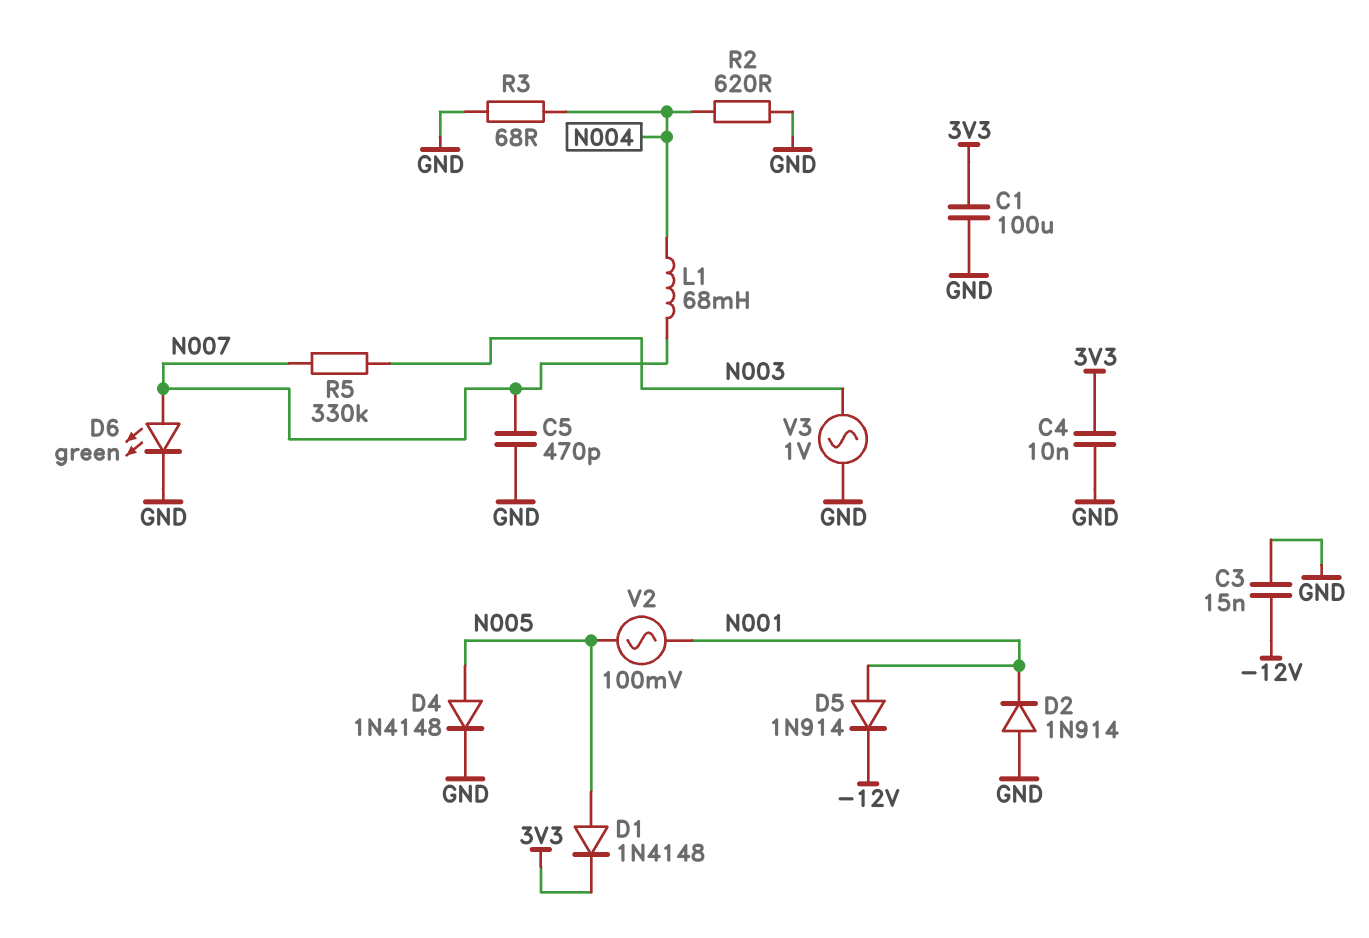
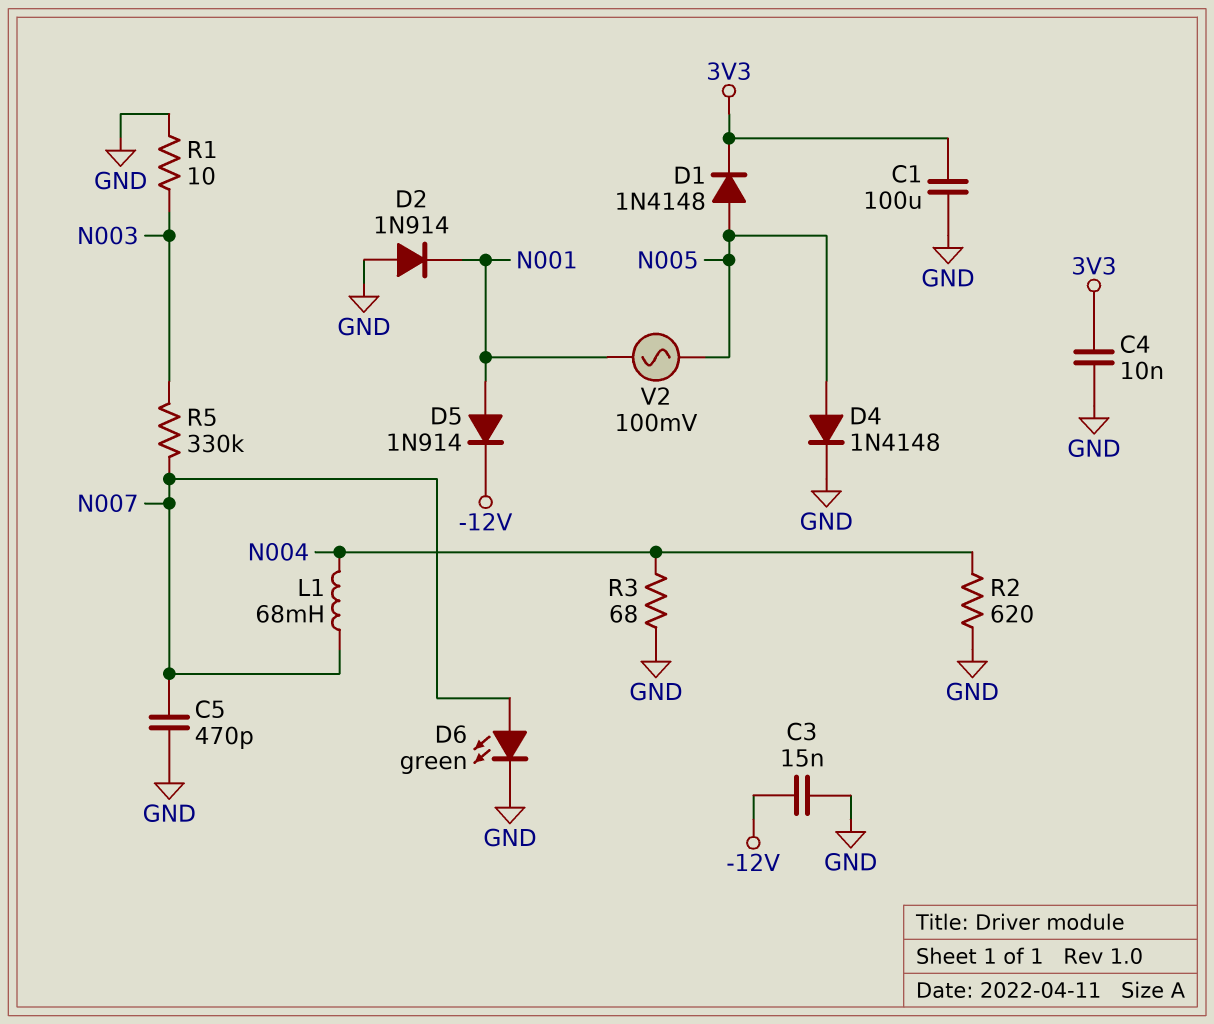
R1: none -> 10 (GND, N003)
V3: AC 1V (GND, N003) -> none

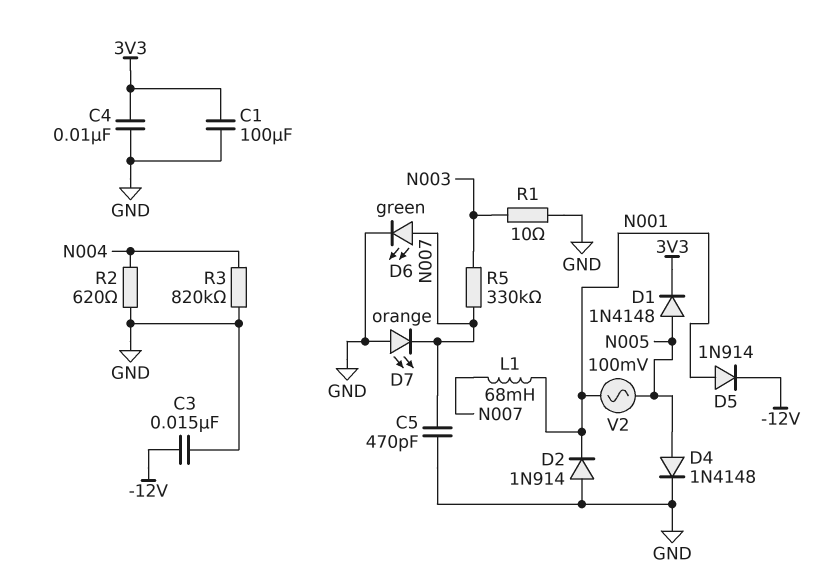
D7: none -> LED orange (A GND, K N007)
L1: 68mH (N004, N007) -> 68mH (N001, N007)
R3: 68 (GND, N004) -> 820k (GND, N004)

